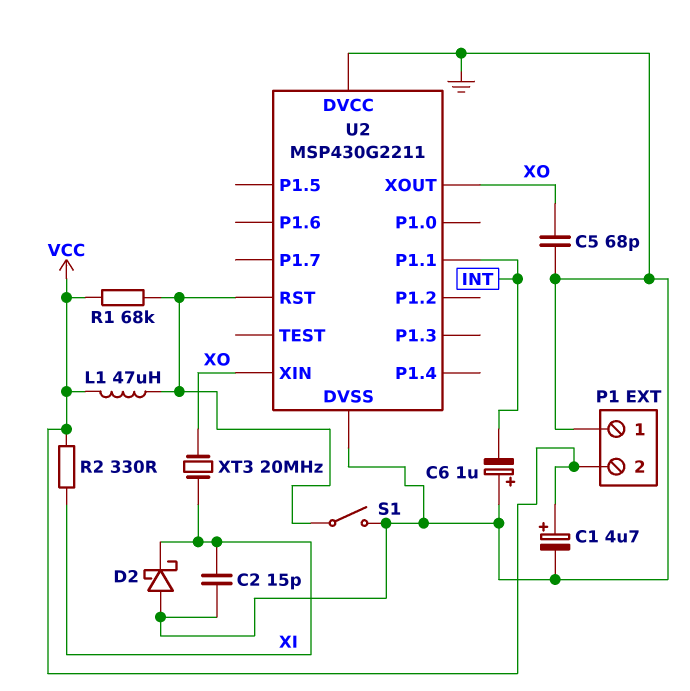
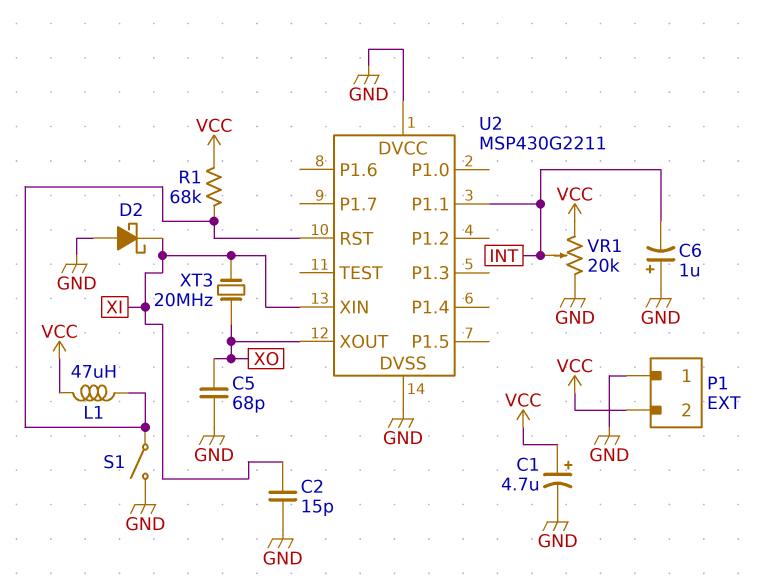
R2: 330 (VCC, XI) -> none
U2 pin XIN: XO -> XI
VR1: none -> 20k (GND, VCC, wiper INT)

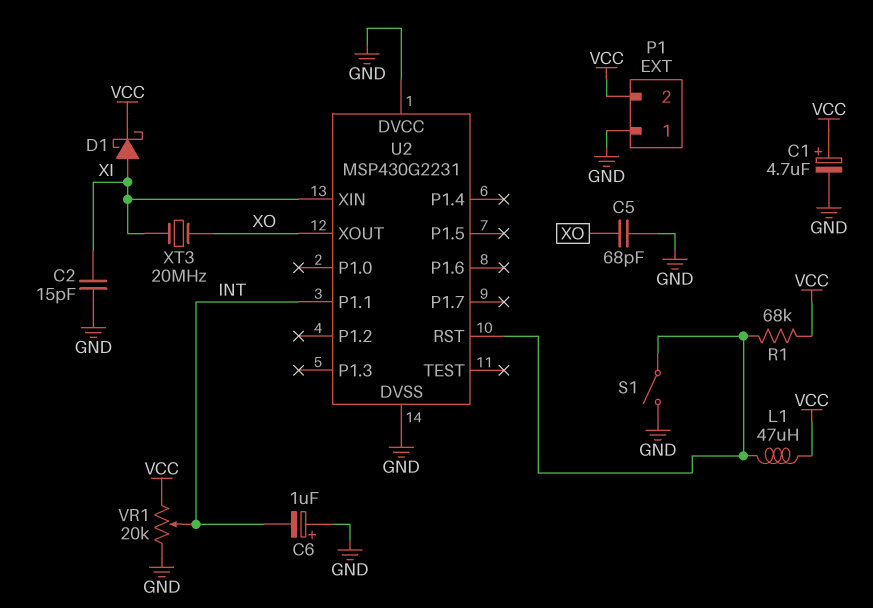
D1: none -> schottky (A XI, K VCC)
D2: schottky (A GND, K XI) -> none
U2: MSP430G2211 -> MSP430G2231

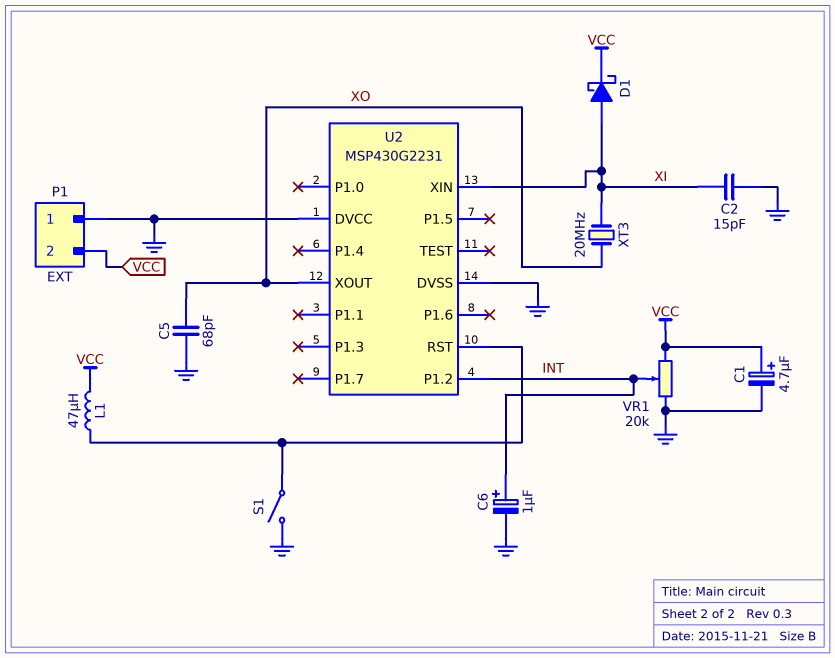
C6: 1uF (plus GND, minus INT) -> 1uF (plus INT, minus GND)
R1: 68k (U2/RST, VCC) -> none
U2 pin P1.1: INT -> none
U2 pin P1.2: none -> INT

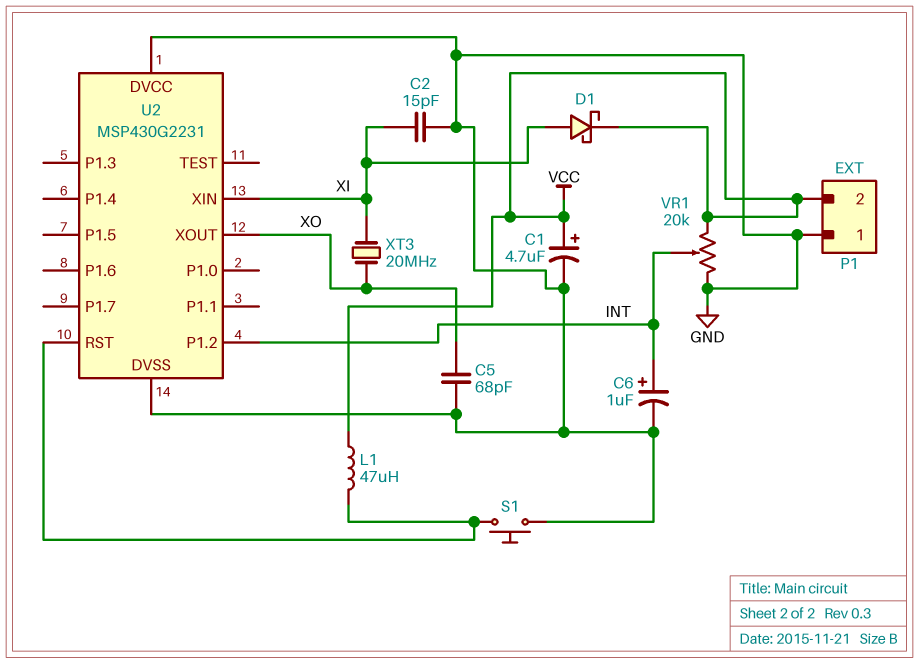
S1: switch (GND, U2/RST) -> button (GND, U2/RST)

